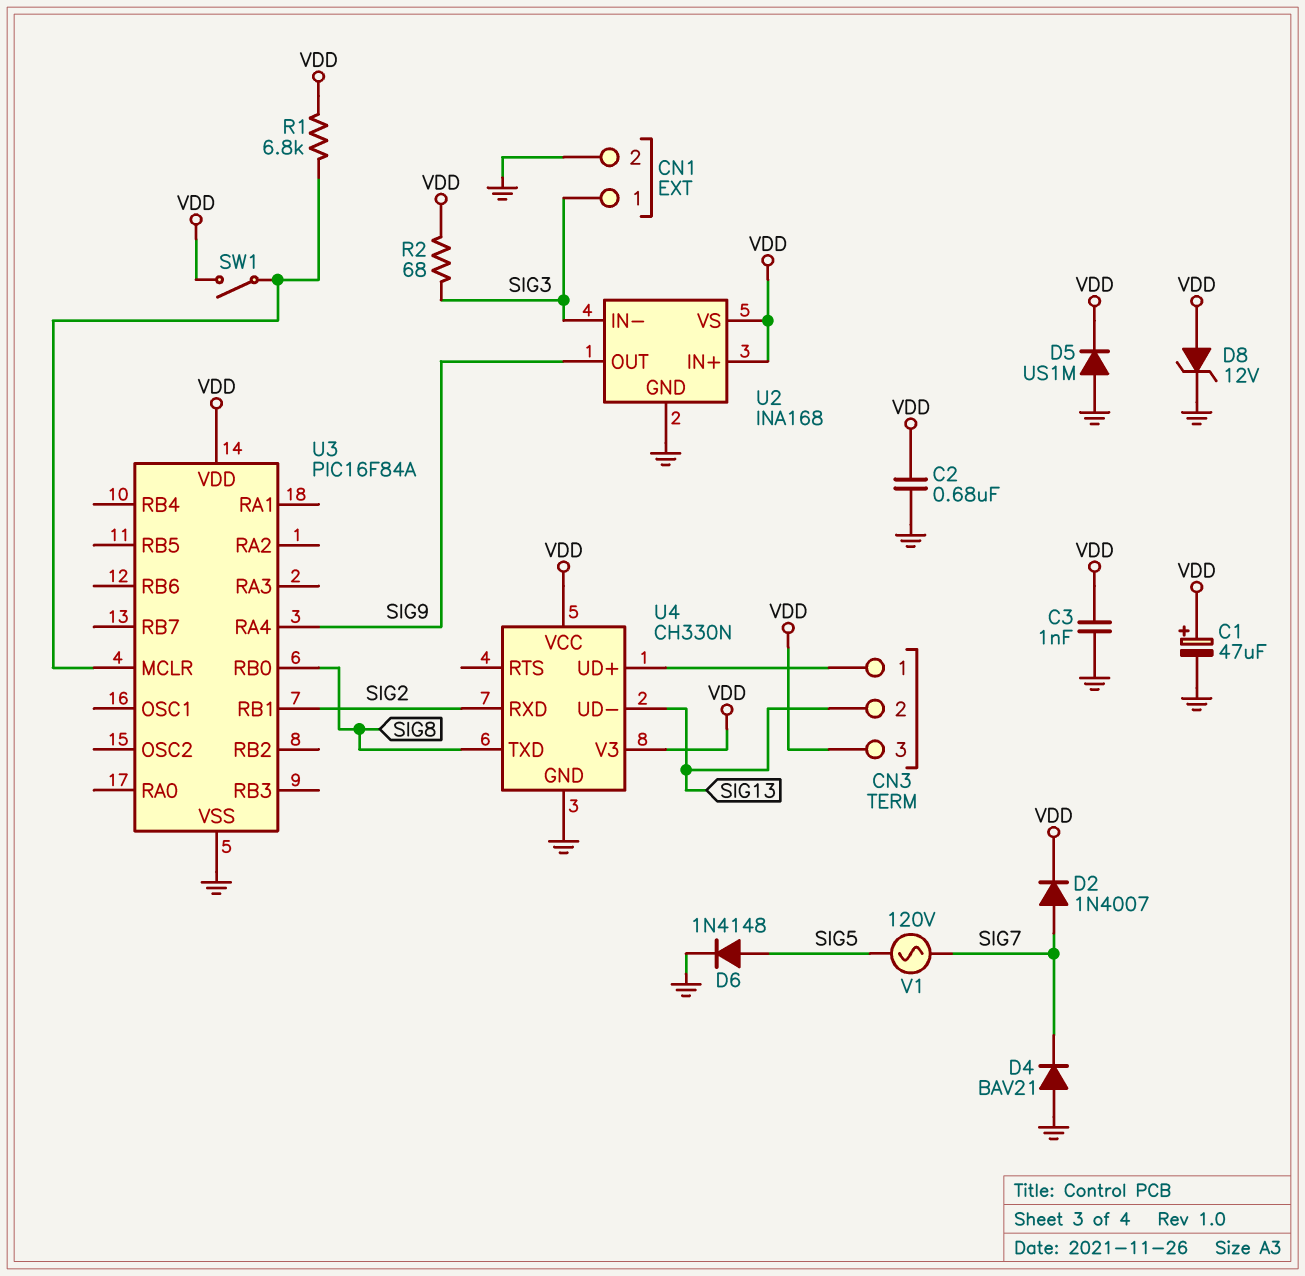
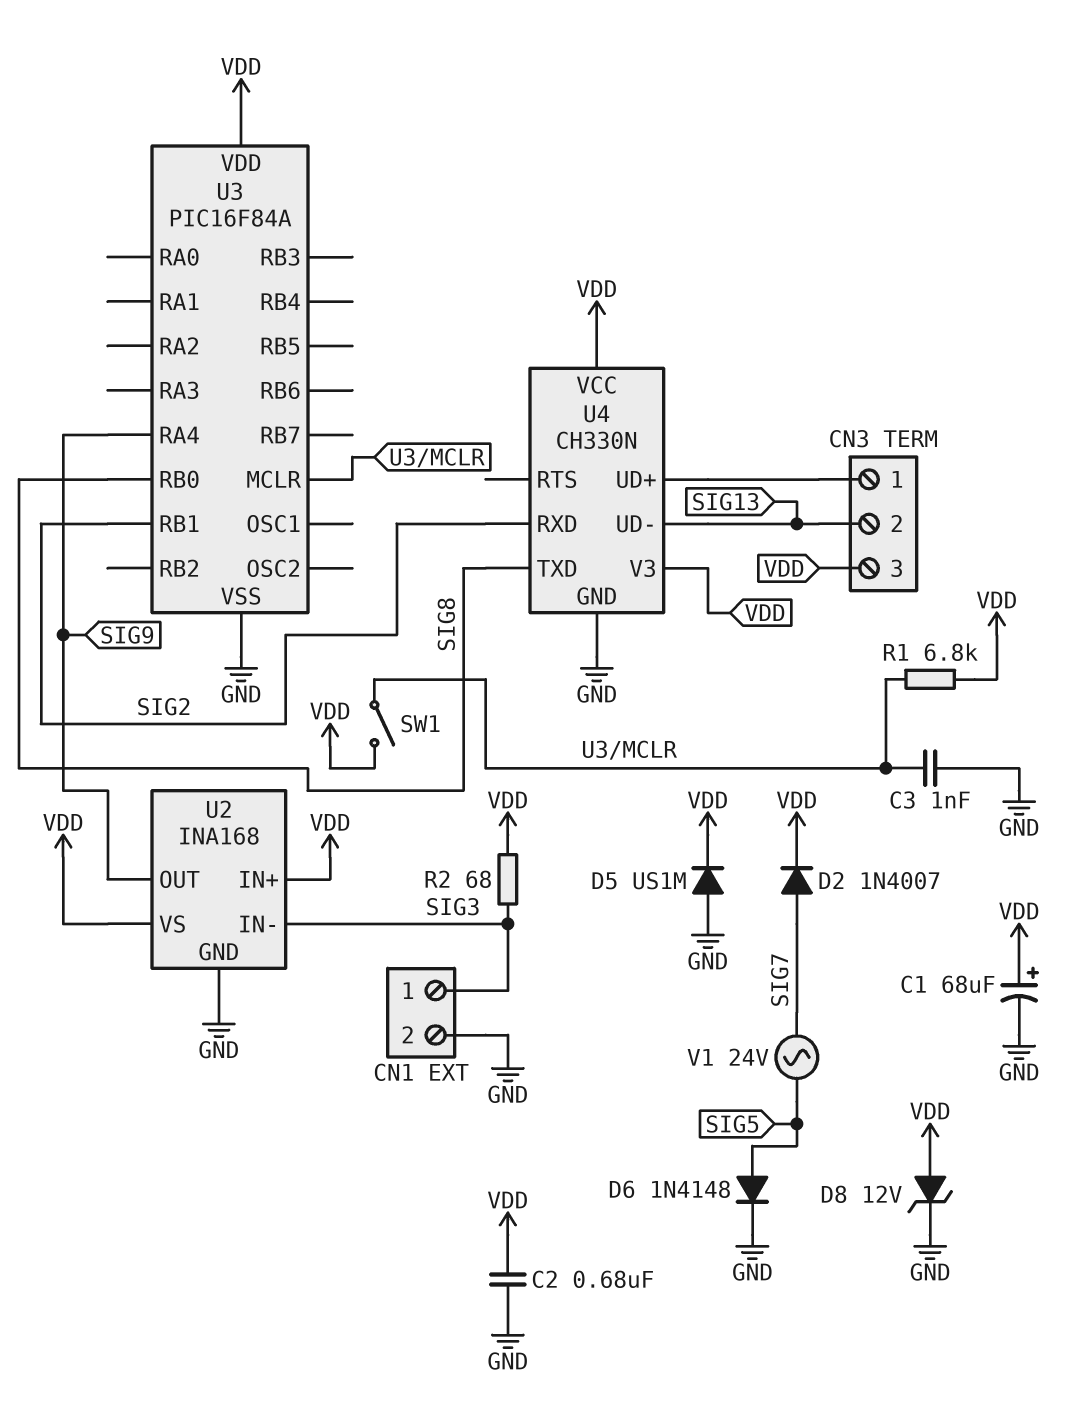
C1: 47uF (plus VDD, minus GND) -> 68uF (plus VDD, minus GND)
C3: 1nF (GND, VDD) -> 1nF (GND, U3/MCLR)
D4: diode BAV21 (A GND, K SIG7) -> none
V1: AC 120V (SIG5, SIG7) -> AC 24V (SIG5, SIG7)

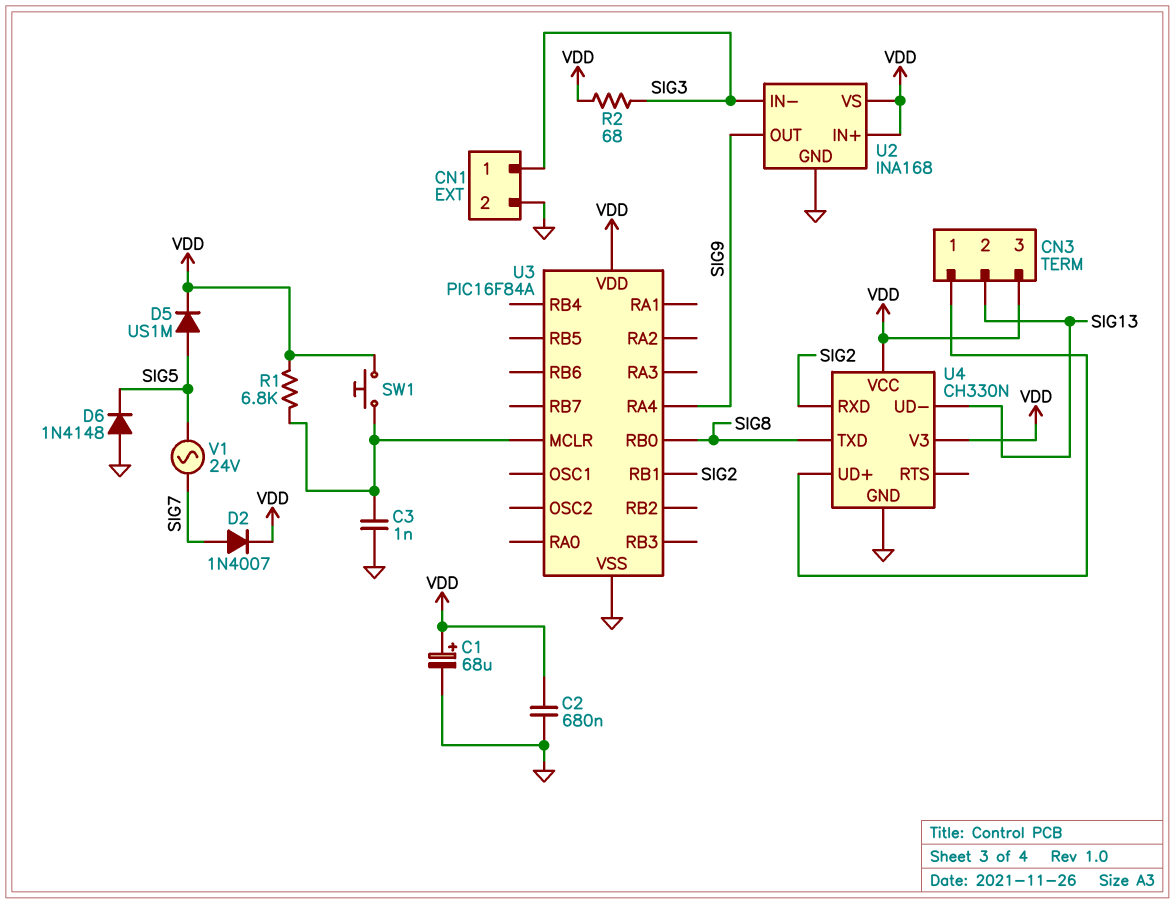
D5: diode US1M (A GND, K VDD) -> diode US1M (A SIG5, K VDD)
D6: diode 1N4148 (A SIG5, K GND) -> diode 1N4148 (A GND, K SIG5)
D8: zener 12V (A VDD, K GND) -> none
SW1: switch (U3/MCLR, VDD) -> button (U3/MCLR, VDD)

